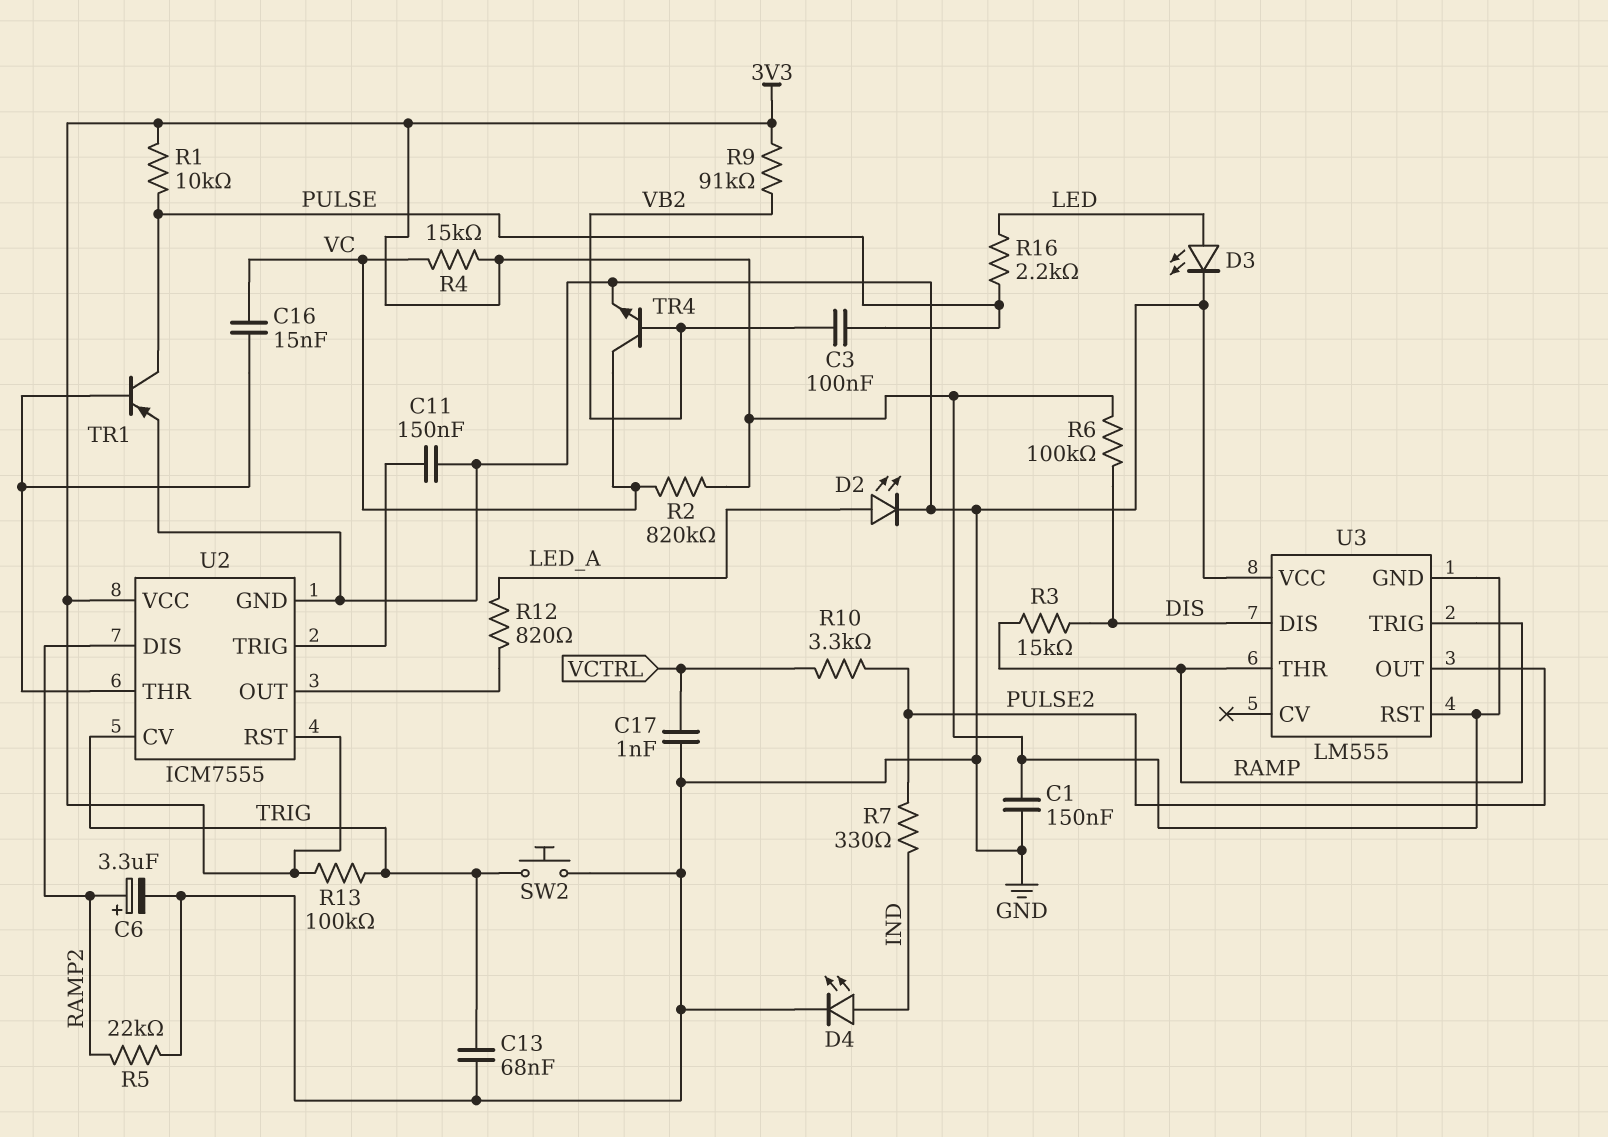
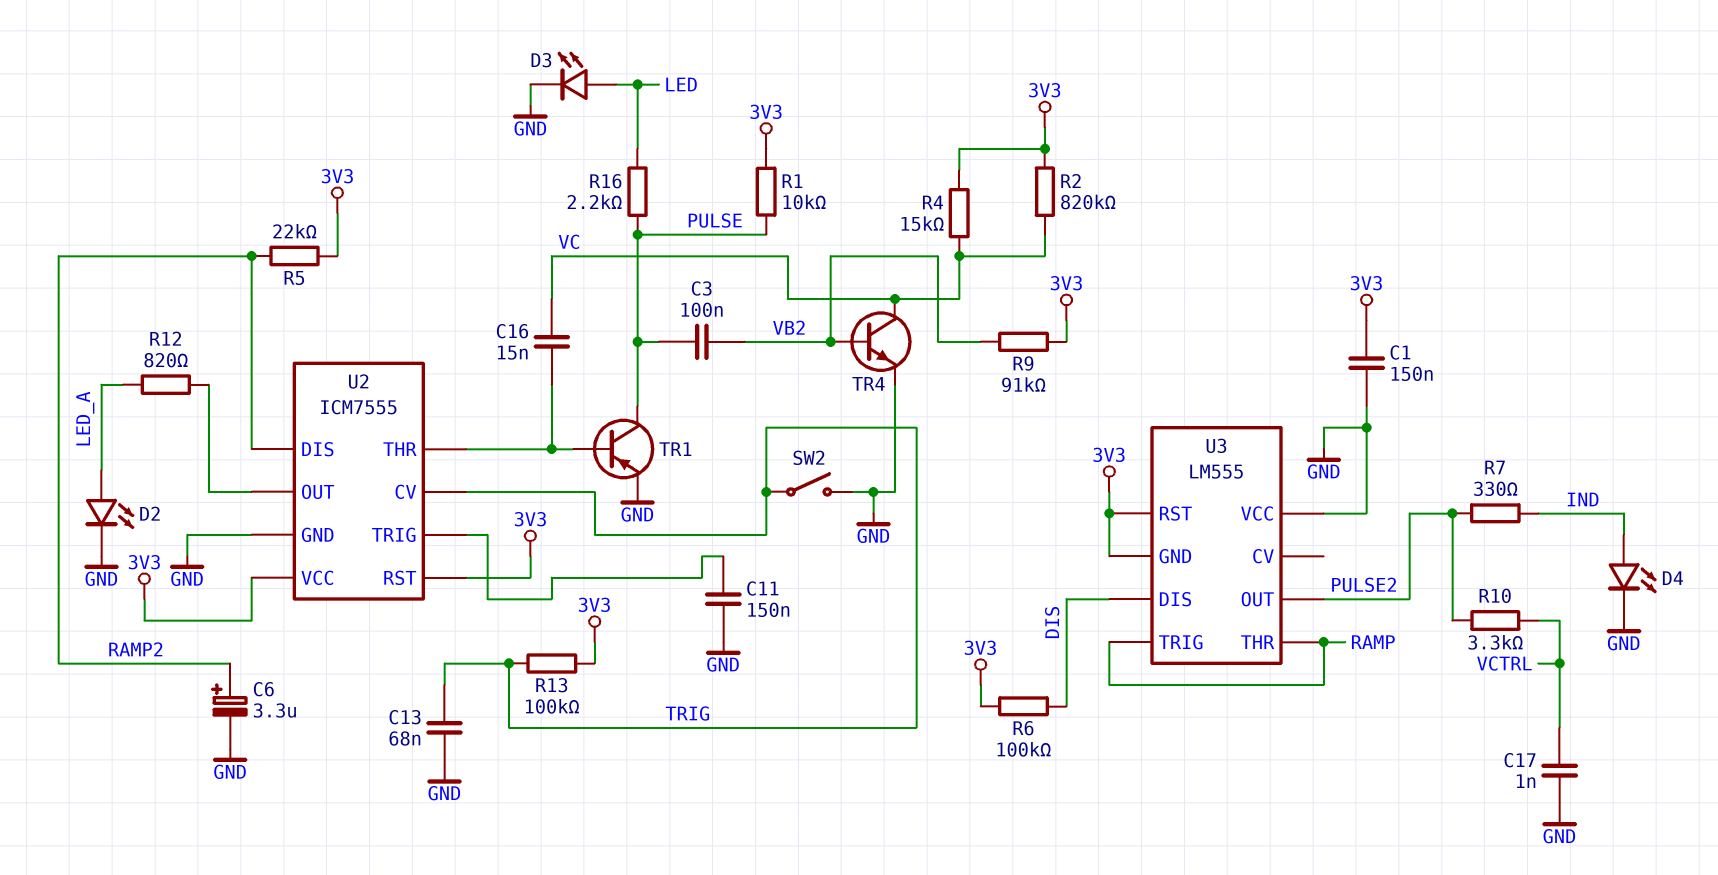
R3: 15k (DIS, RAMP) -> none
R5: 22k (GND, RAMP2) -> 22k (3V3, RAMP2)
SW2: button (GND, TRIG) -> switch (GND, TRIG)

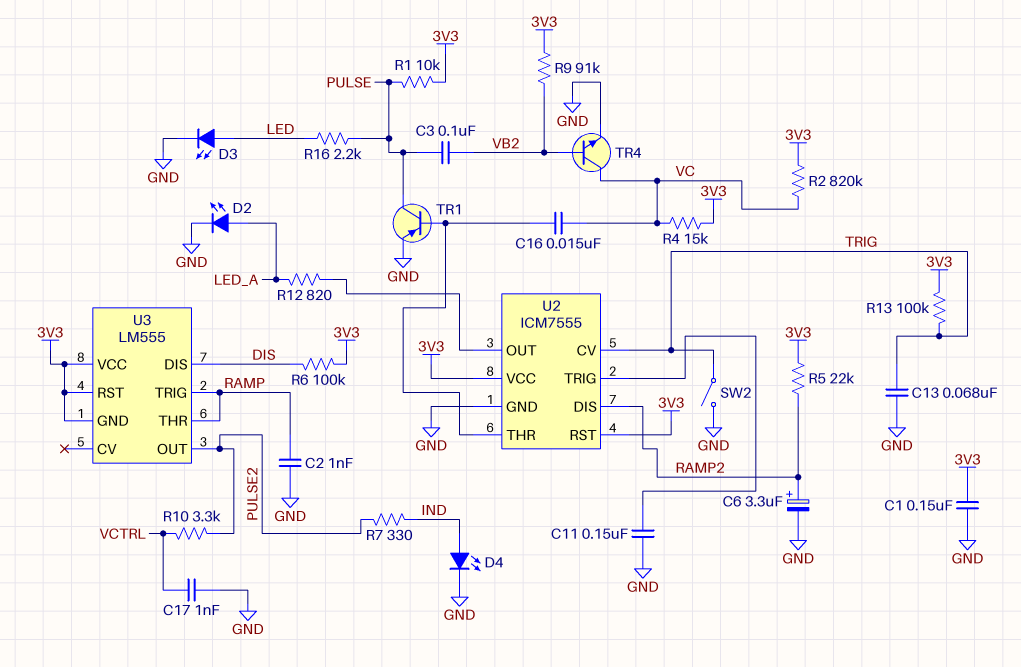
C2: none -> 1nF (GND, RAMP)
U3 pin VCC: GND -> 3V3

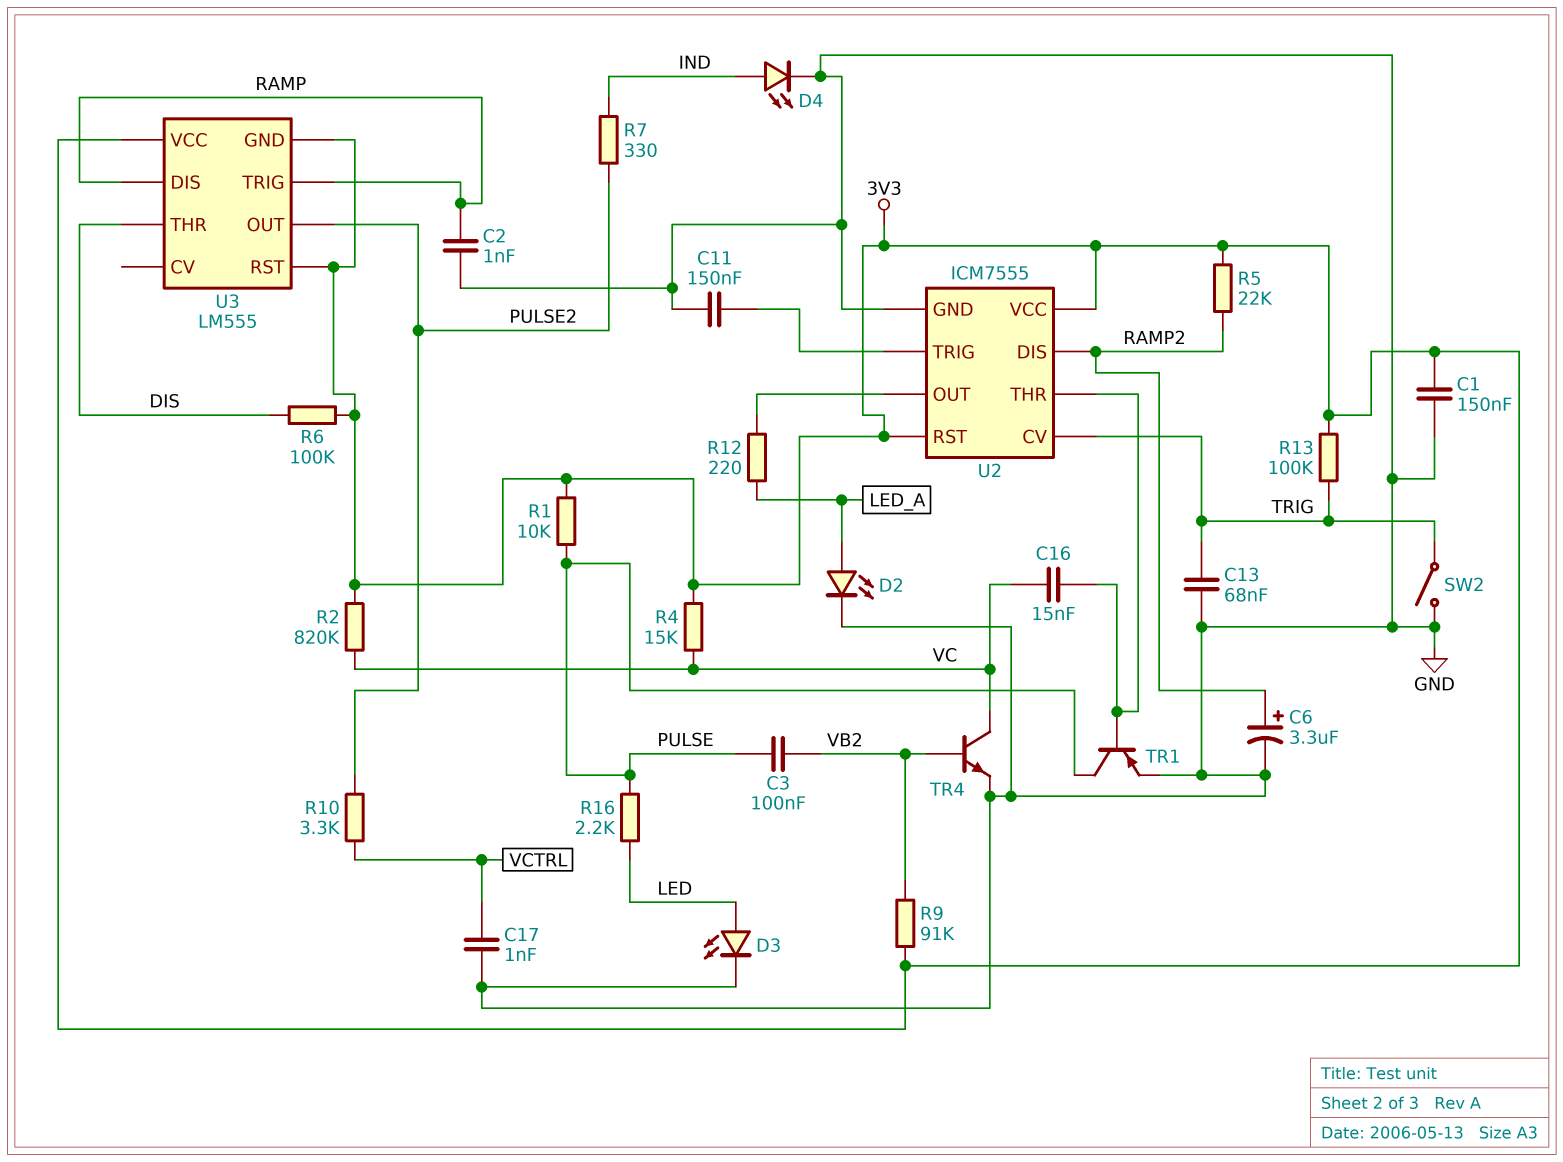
R12: 820 (LED_A, U2/OUT) -> 220 (LED_A, U2/OUT)
U3 pin DIS: DIS -> RAMP
U3 pin THR: RAMP -> DIS

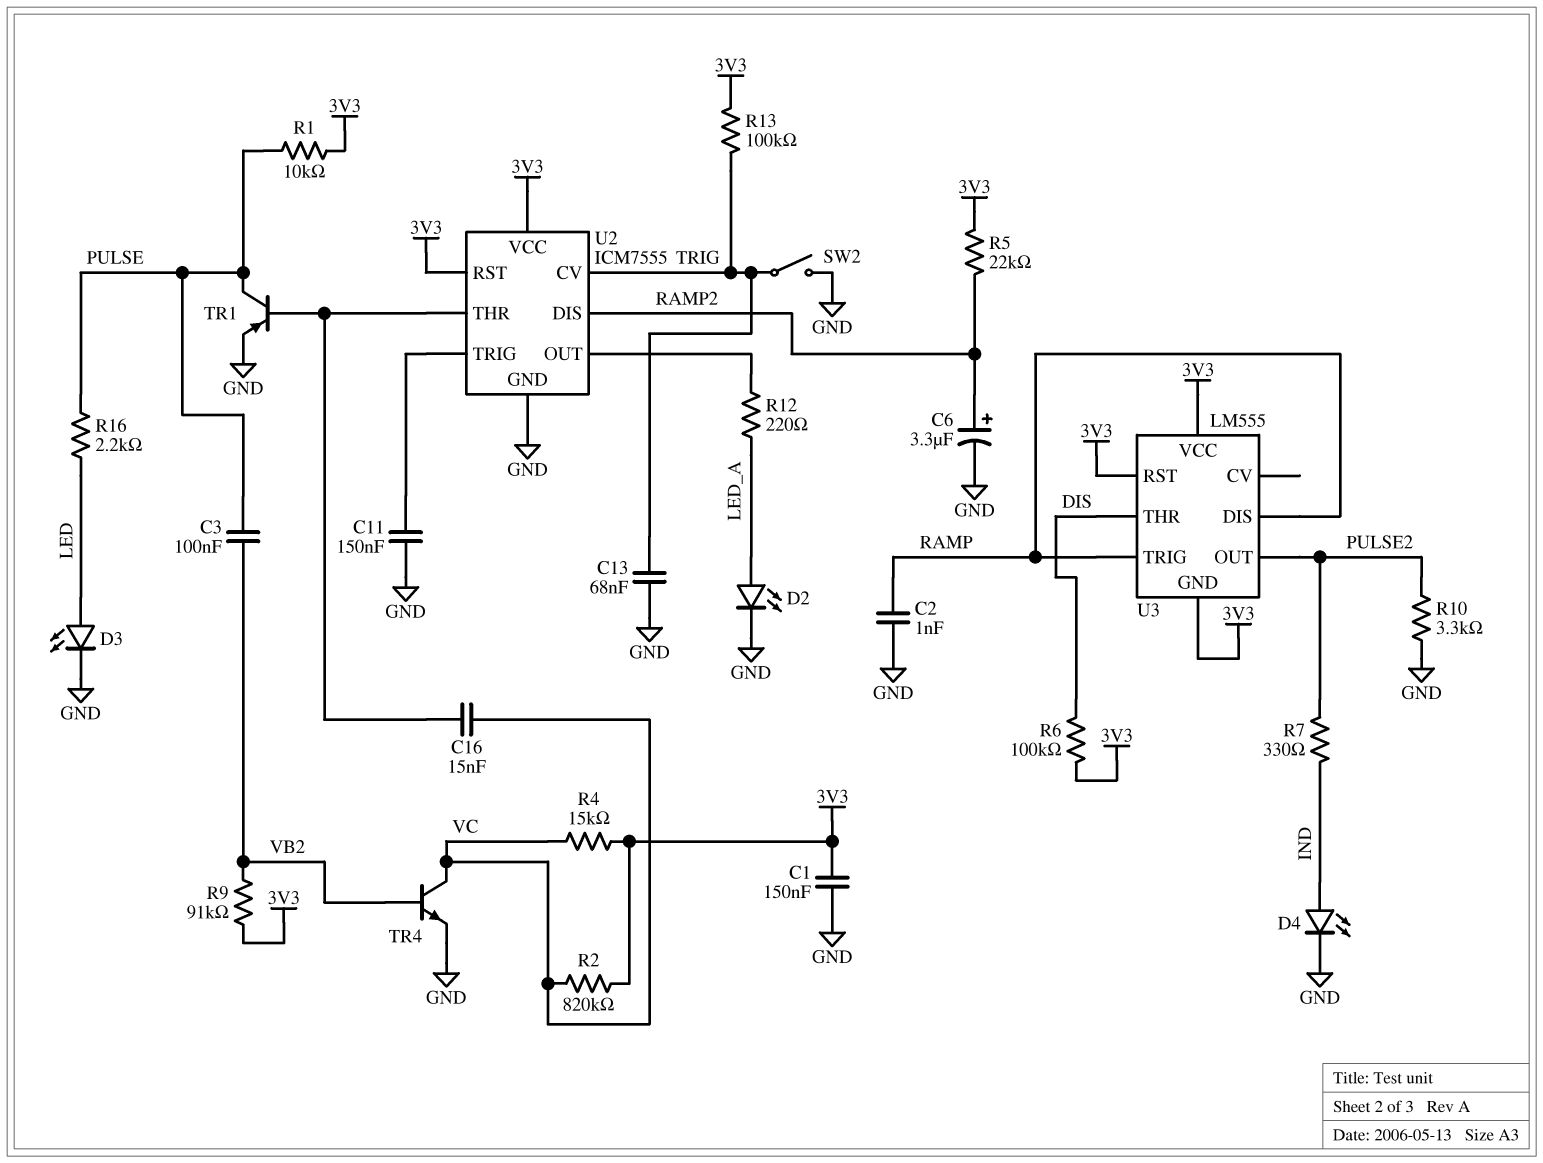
C17: 1nF (GND, VCTRL) -> none
R10: 3.3k (PULSE2, VCTRL) -> 3.3k (GND, PULSE2)

